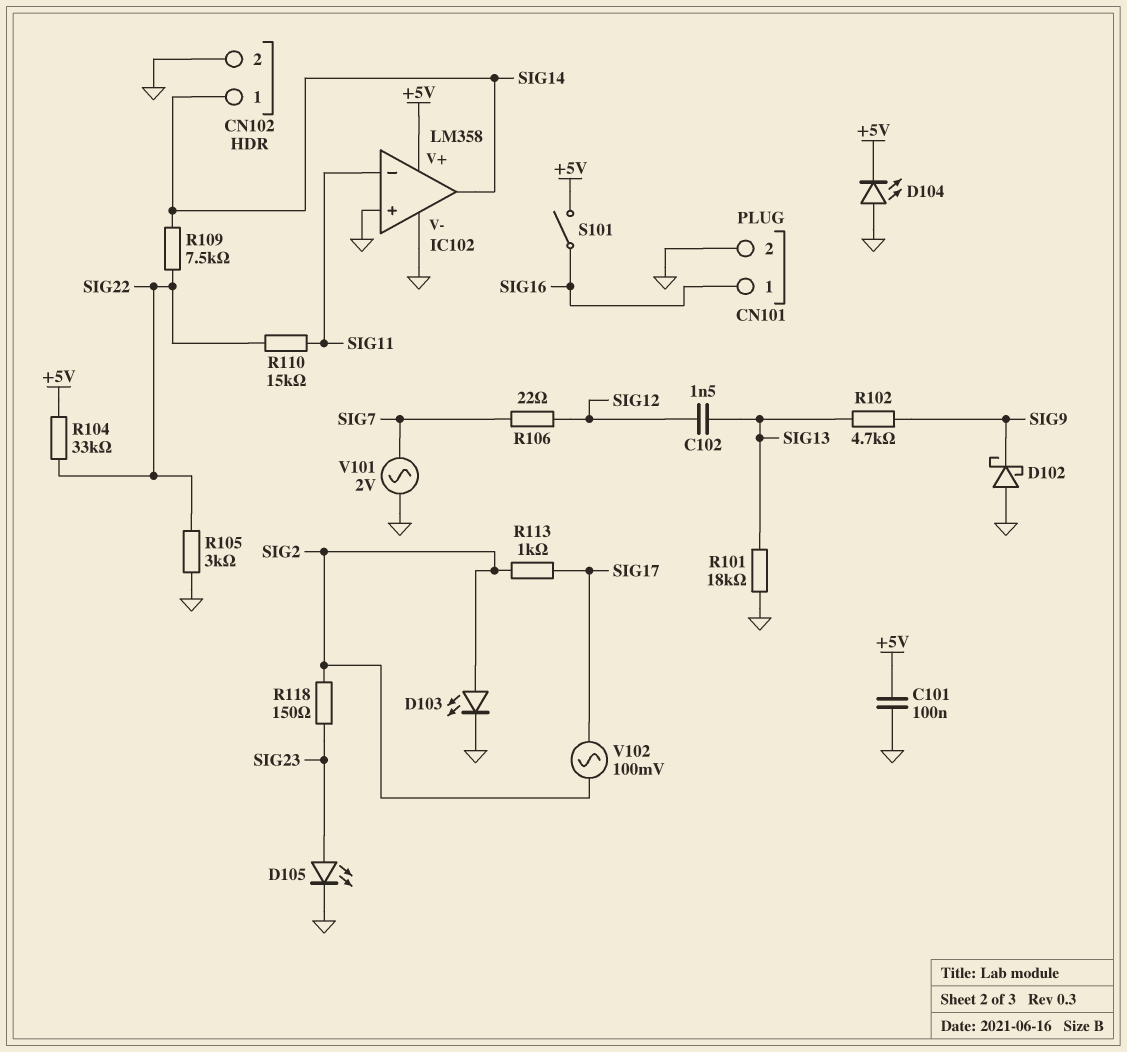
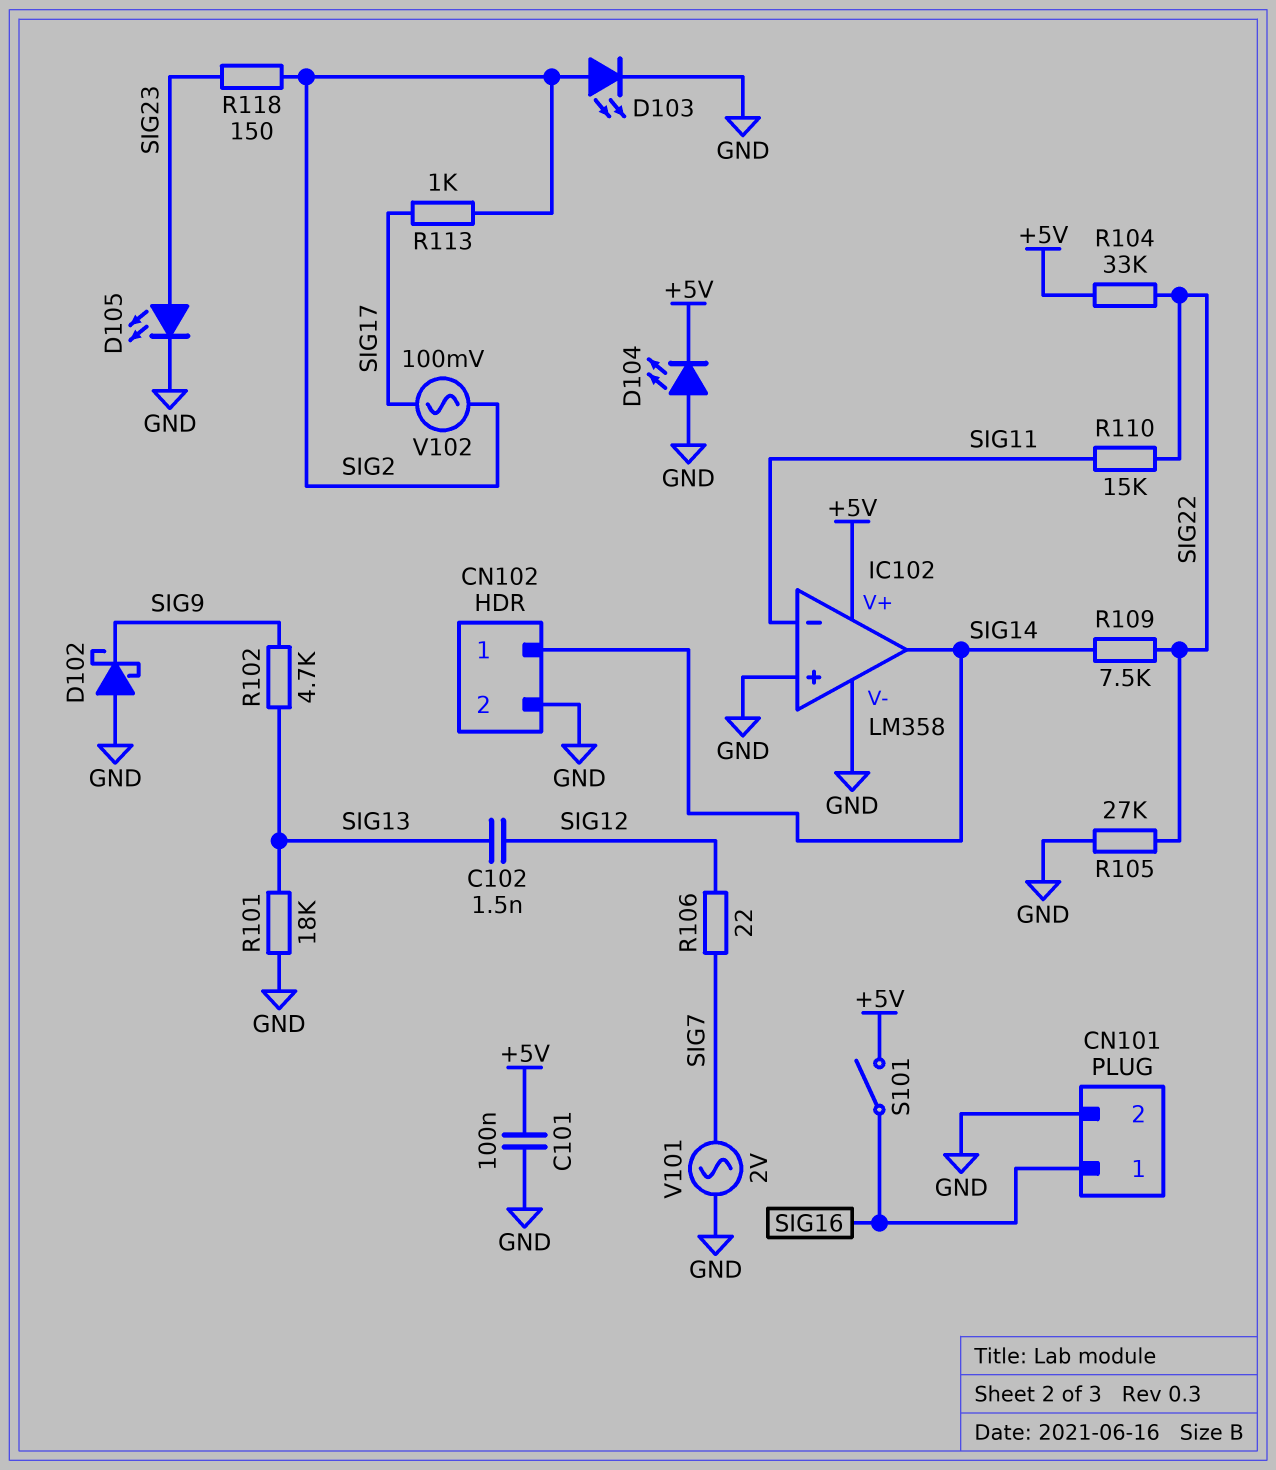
R105: 3k (GND, SIG22) -> 27k (GND, SIG22)

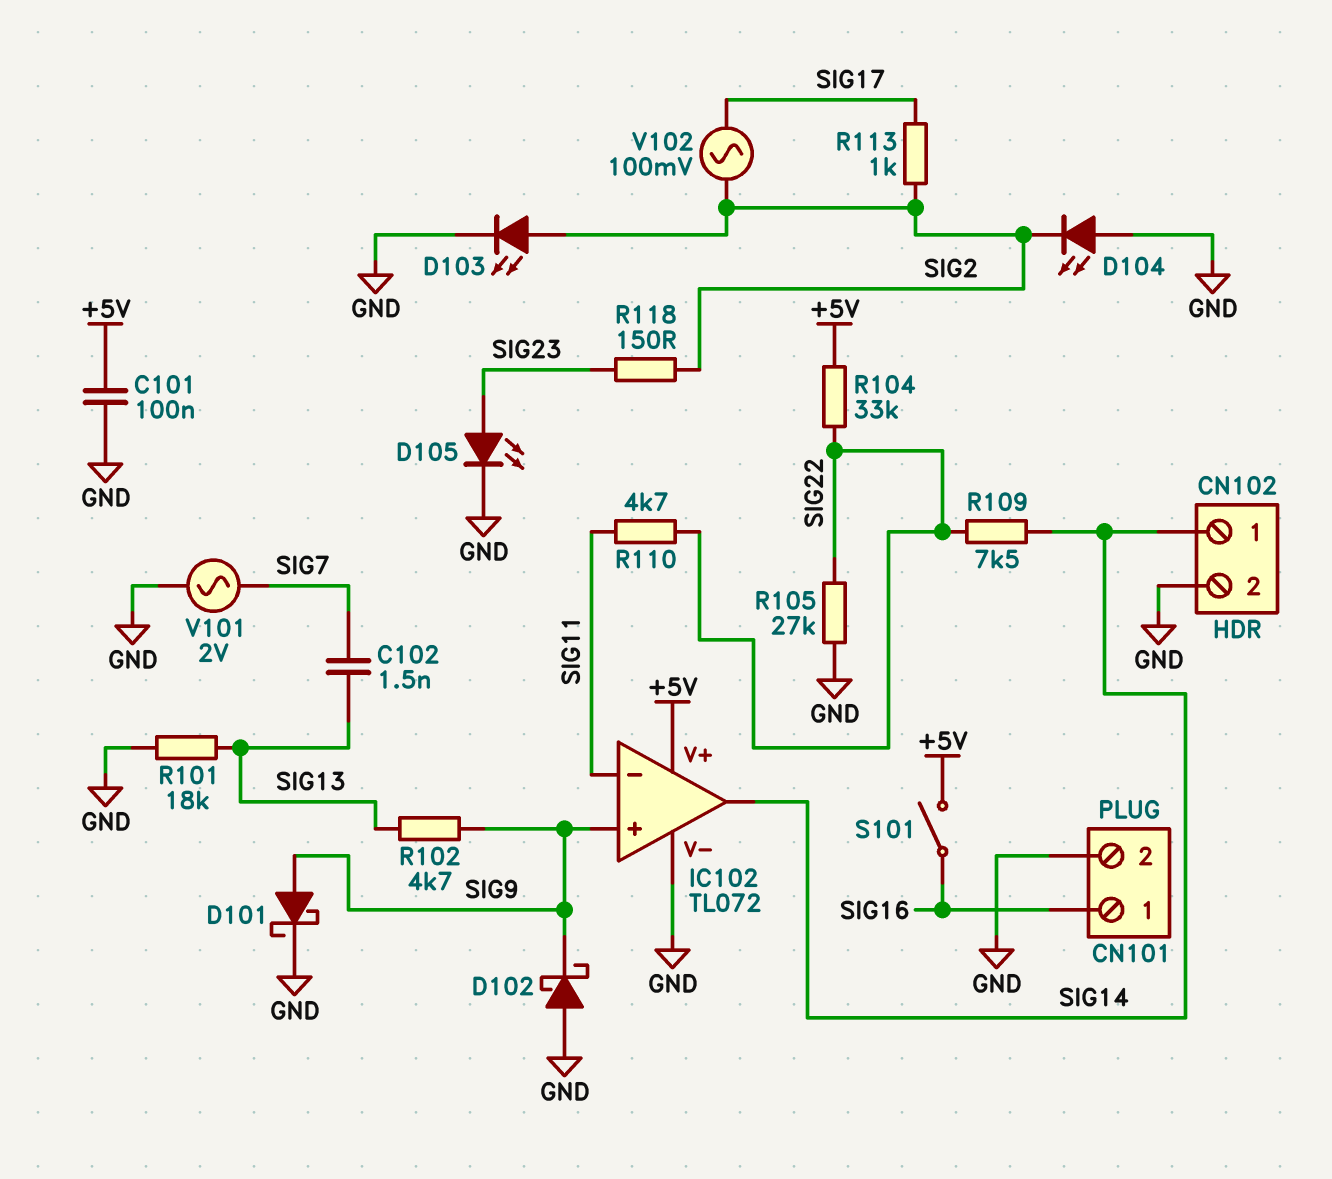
C102: 1.5nF (SIG12, SIG13) -> 1.5nF (SIG7, SIG13)
D101: none -> schottky (A SIG9, K GND)
D104: LED (A GND, K +5V) -> LED (A GND, K SIG2)
IC102: LM358 -> TL072
IC102 pin in+: GND -> SIG9
R106: 22 (SIG7, SIG12) -> none
R110: 15k (SIG11, SIG22) -> 4.7k (SIG11, SIG22)

